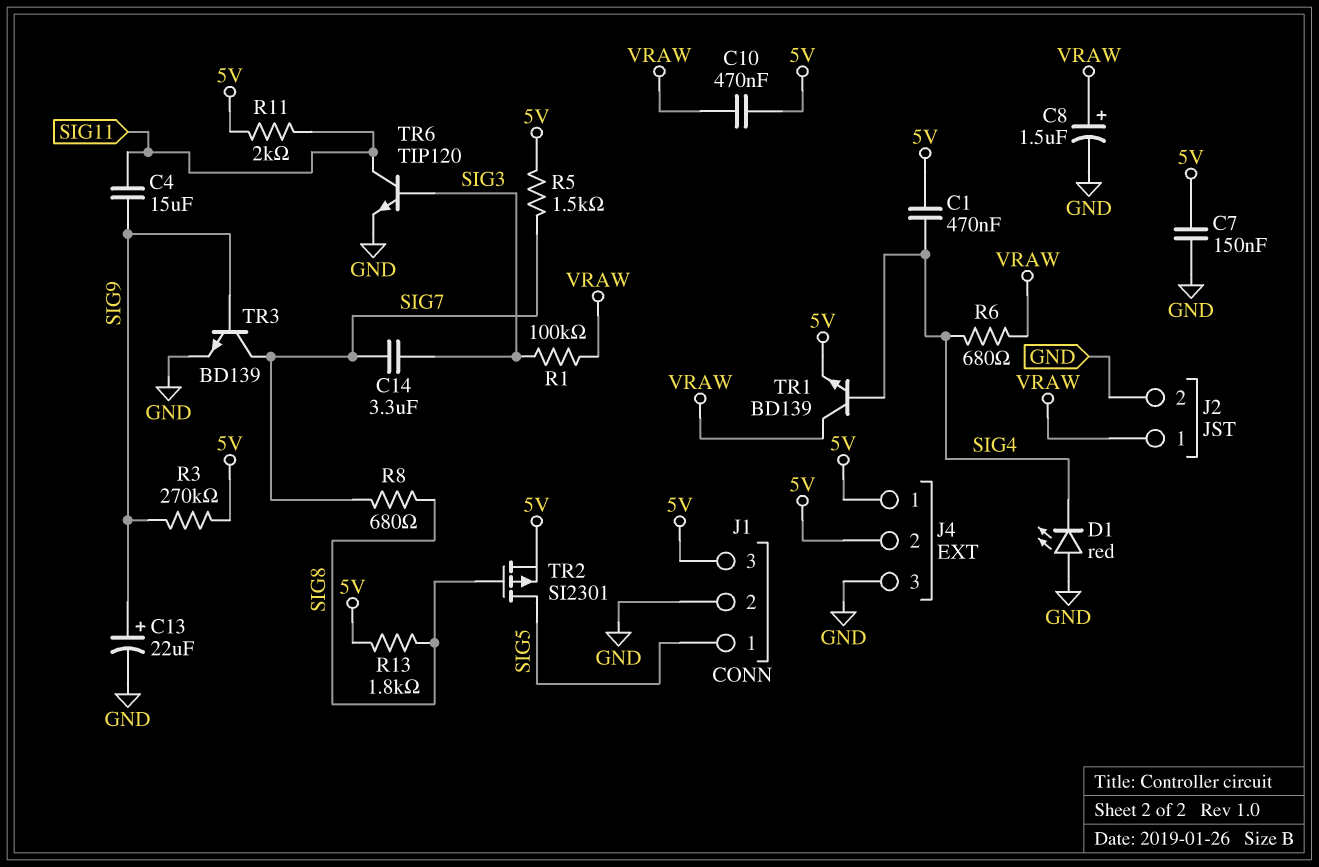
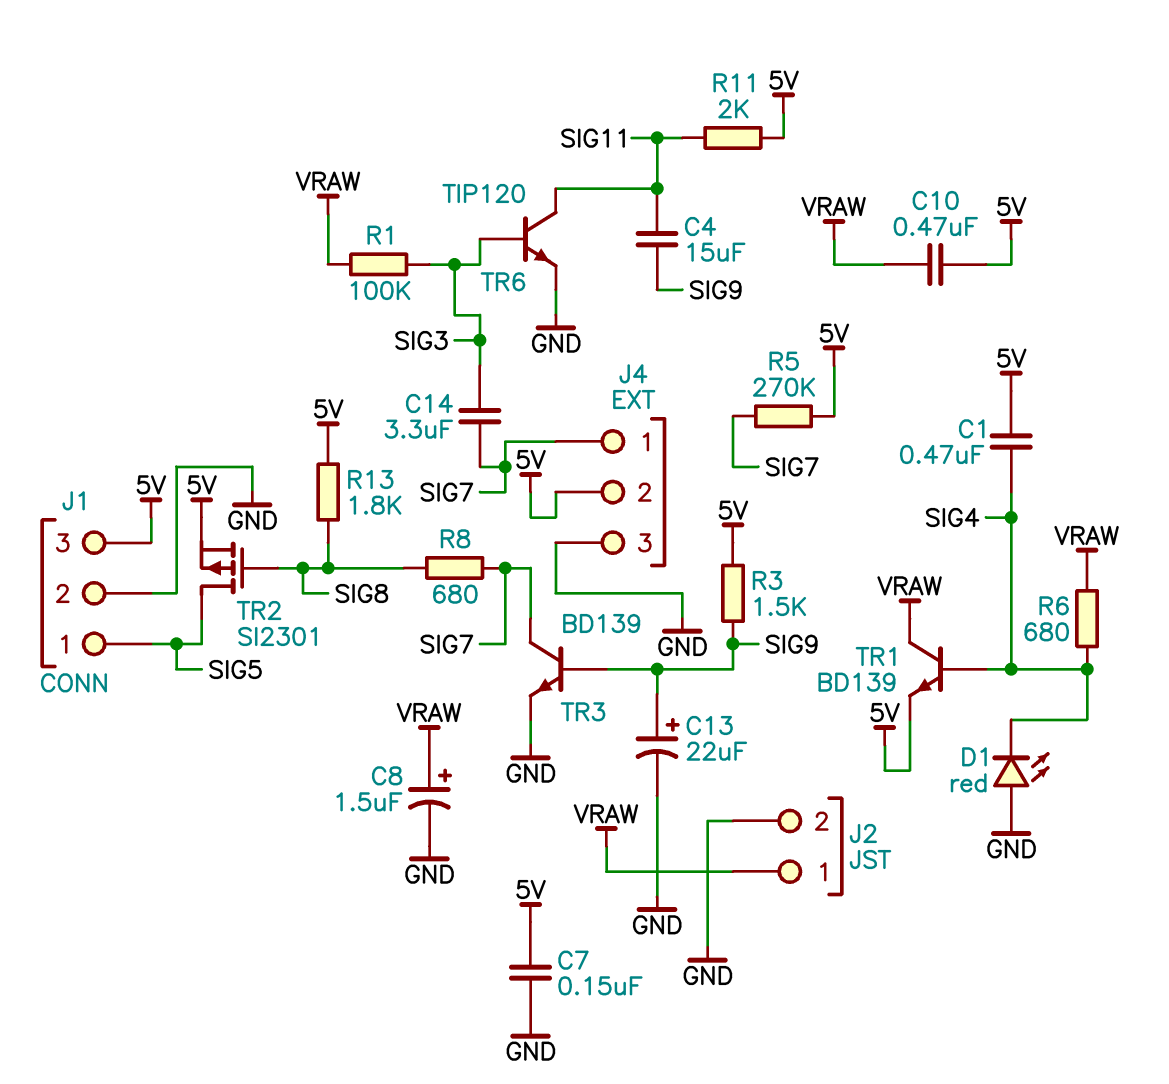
J4 pin 1: 5V -> SIG7
R3: 270k (5V, SIG9) -> 1.5k (5V, SIG9)
R5: 1.5k (5V, SIG7) -> 270k (5V, SIG7)

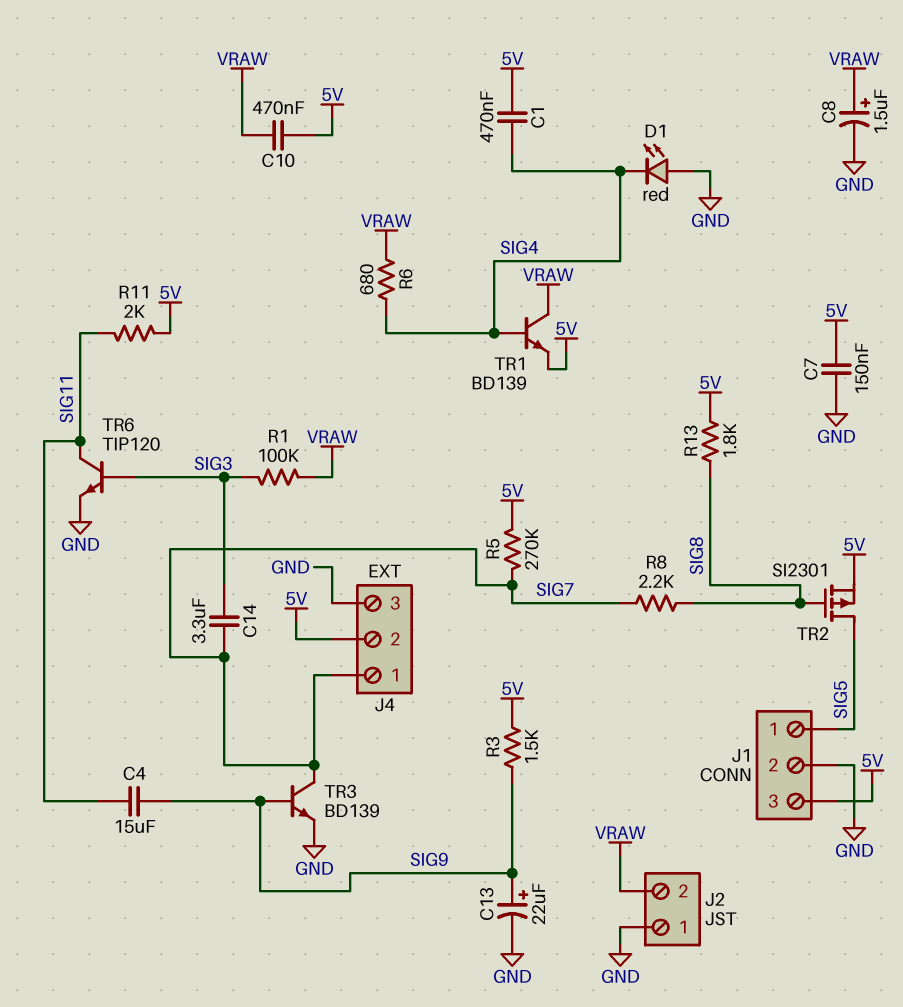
J2 pin 1: VRAW -> GND
J2 pin 2: GND -> VRAW
R8: 680 (SIG7, SIG8) -> 2.2k (SIG7, SIG8)

